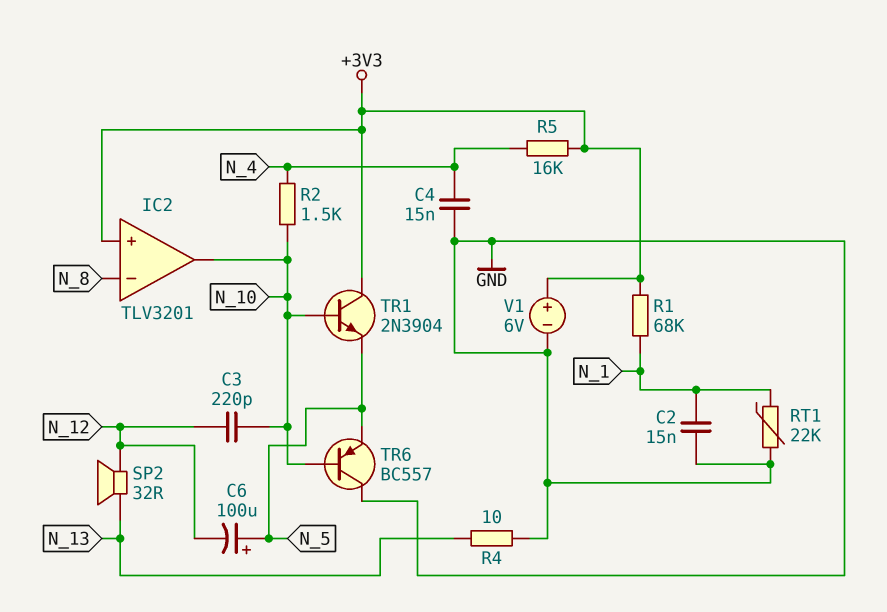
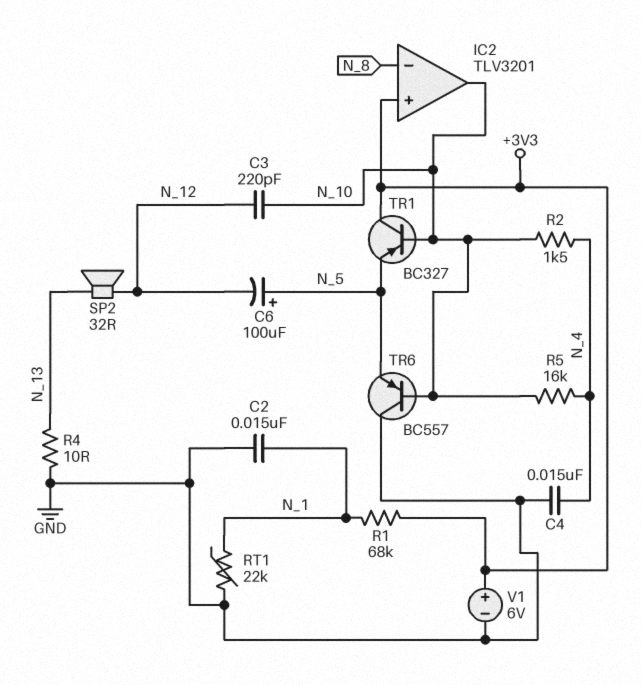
R5: 16k (+3V3, N_4) -> 16k (N_4, N_10)
TR1: NPN 2N3904 (B N_10, C +3V3, E N_5) -> PNP BC327 (B N_10, C +3V3, E N_5)

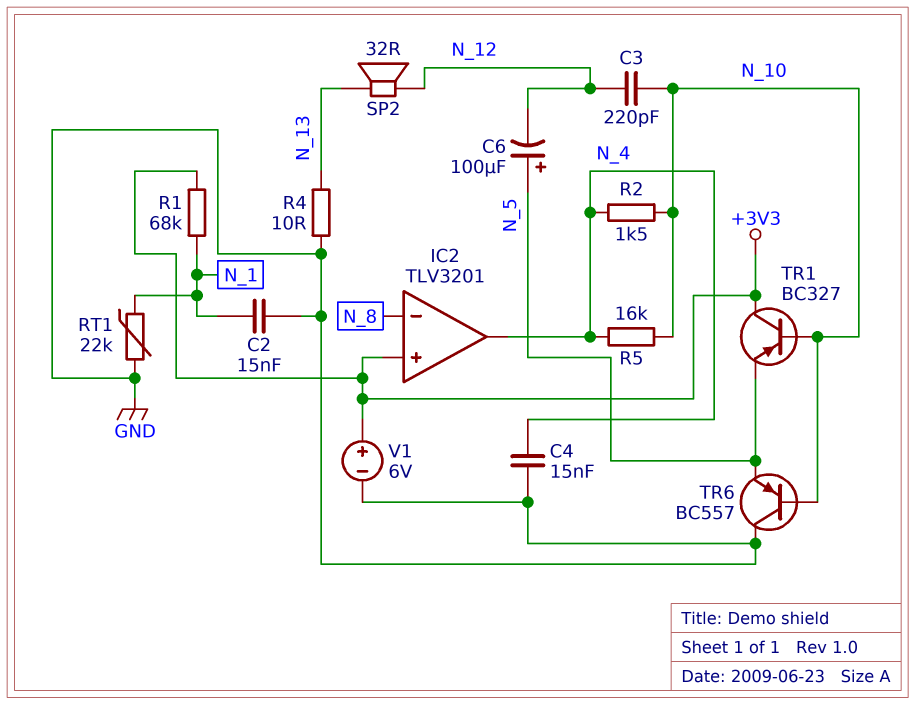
IC2 pin out: N_10 -> N_4

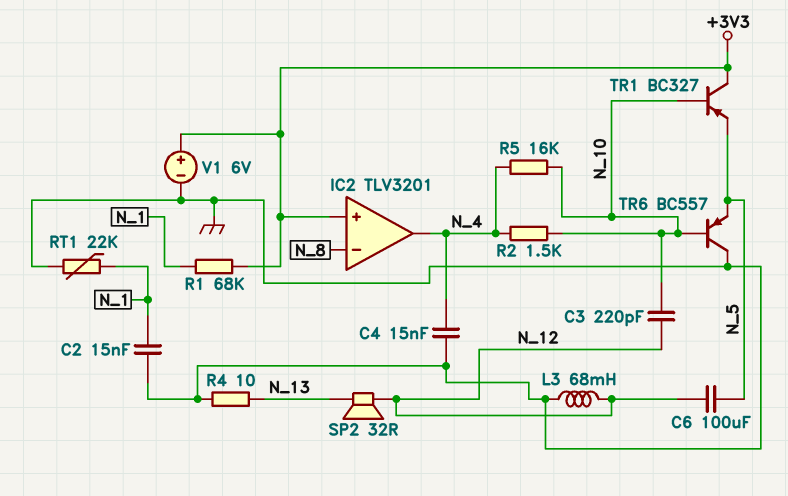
C6: 100uF (plus N_5, minus N_12) -> 100uF (N_5, N_12)
L3: none -> 68mH (GND, N_12)

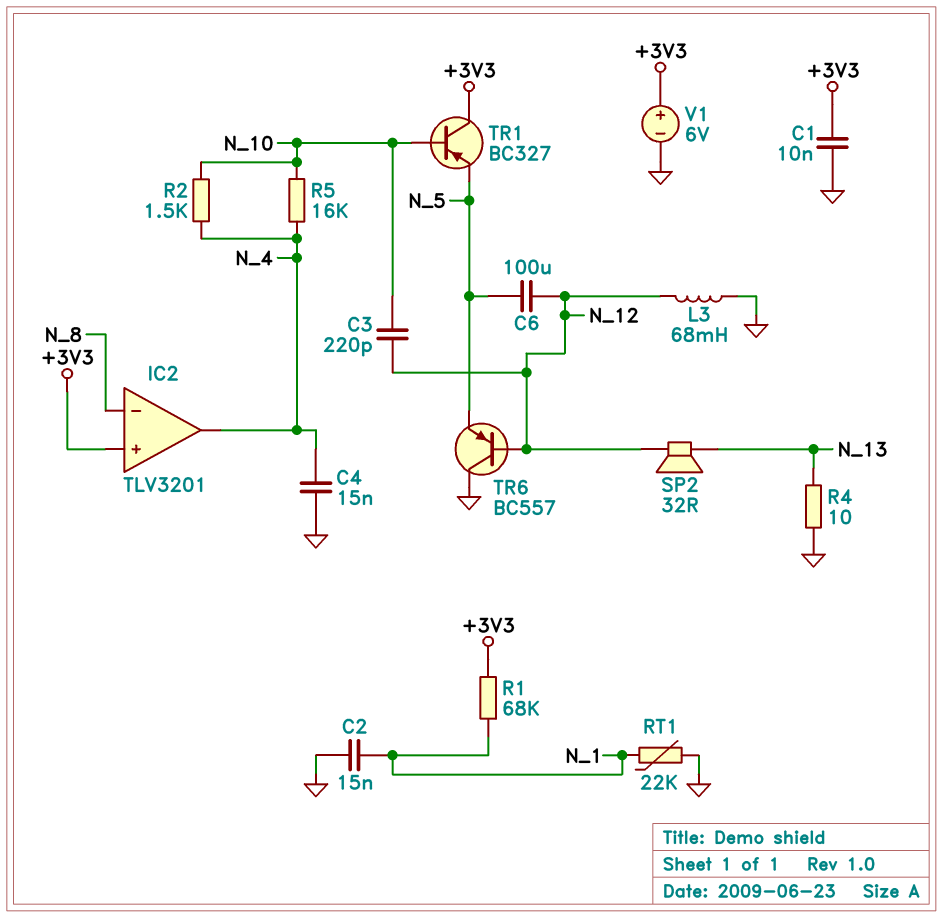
C1: none -> 10nF (+3V3, GND)
TR6: PNP BC557 (B N_10, C GND, E N_5) -> PNP BC557 (B N_12, C GND, E N_5)

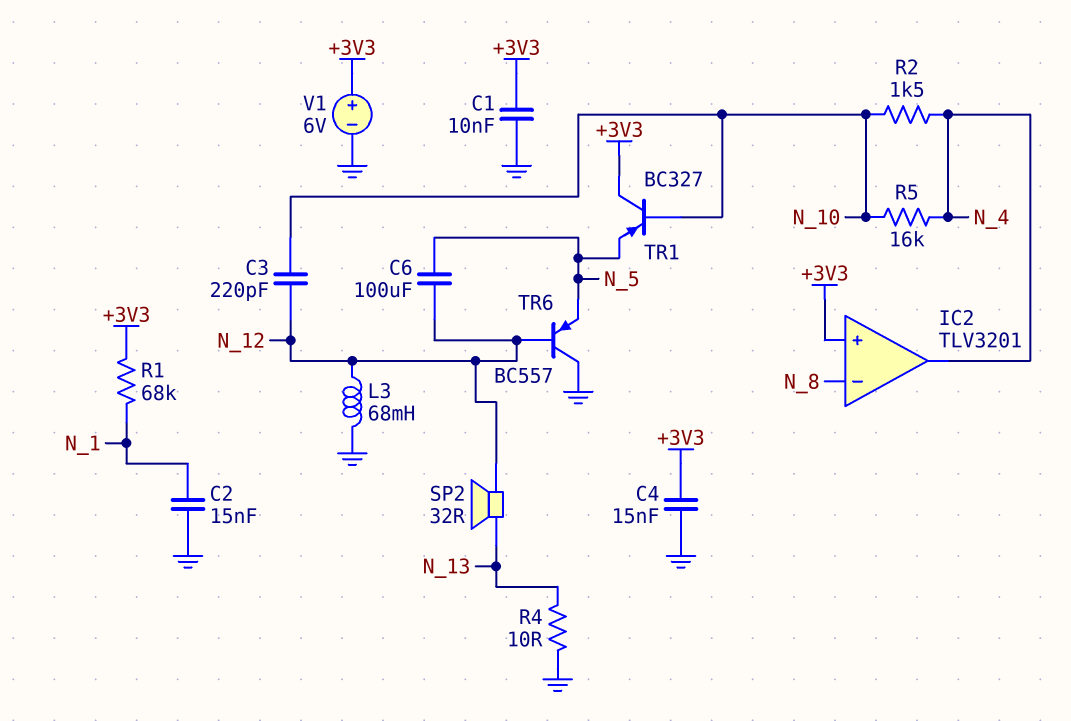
C4: 15nF (GND, N_4) -> 15nF (+3V3, GND)
RT1: 22k (GND, N_1) -> none

